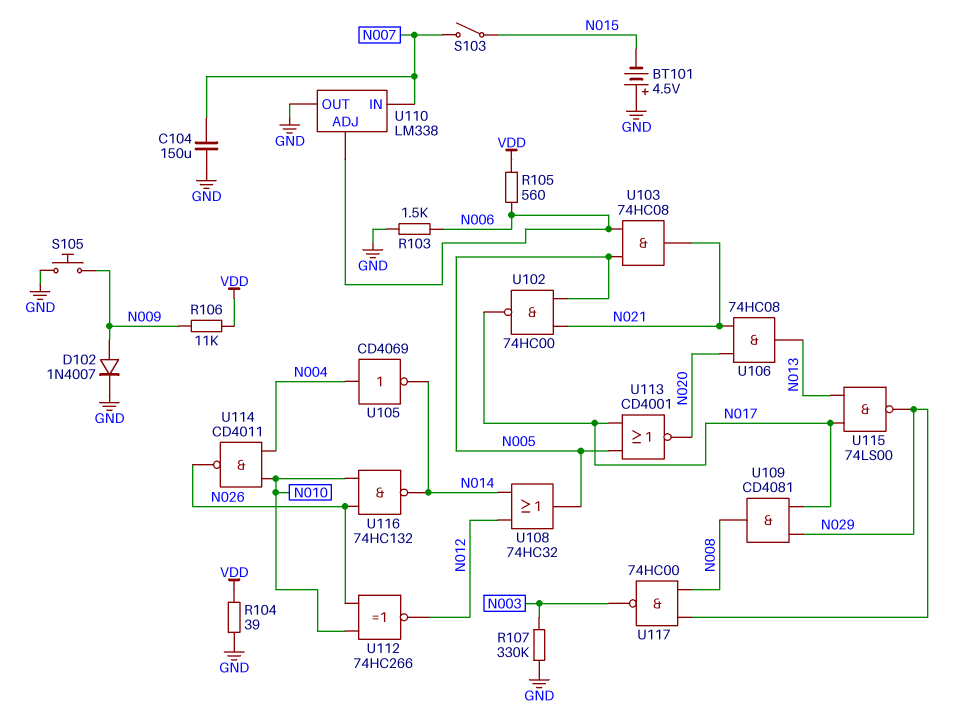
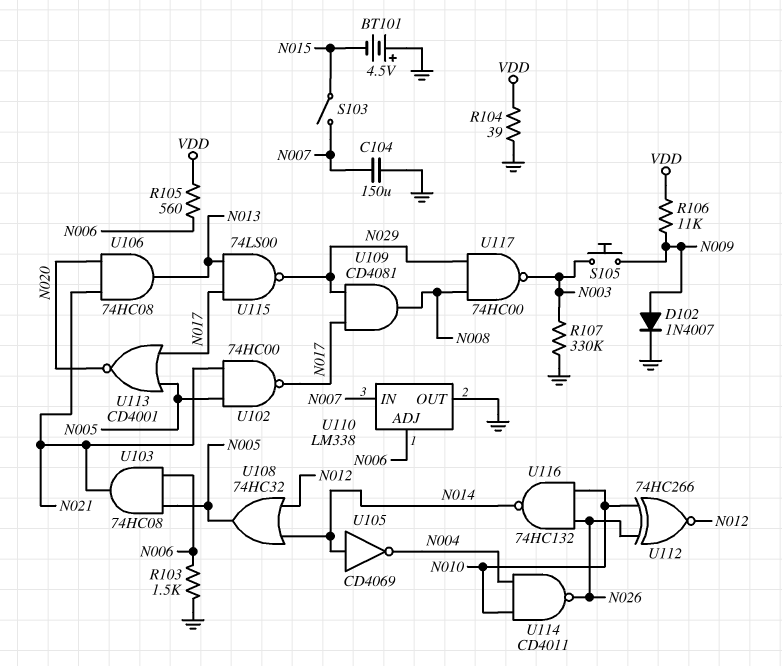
S105: button (GND, N009) -> button (N003, N009)
U105: NOT CD4069 (in N004, out N014) -> NOT CD4069 (in N014, out N004)

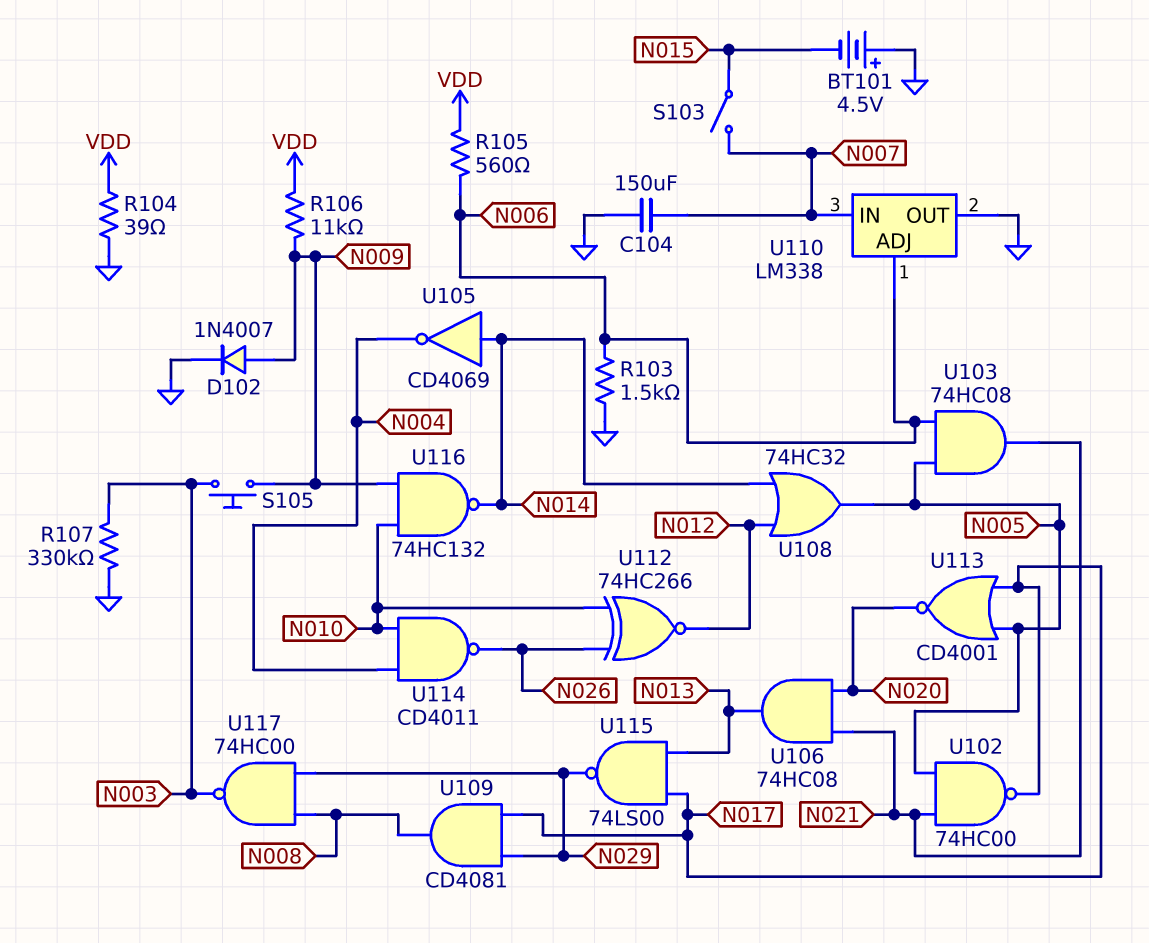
U116: NAND 74HC132 (in N010, in N026, out N014) -> NAND 74HC132 (in N009, in N010, out N014)

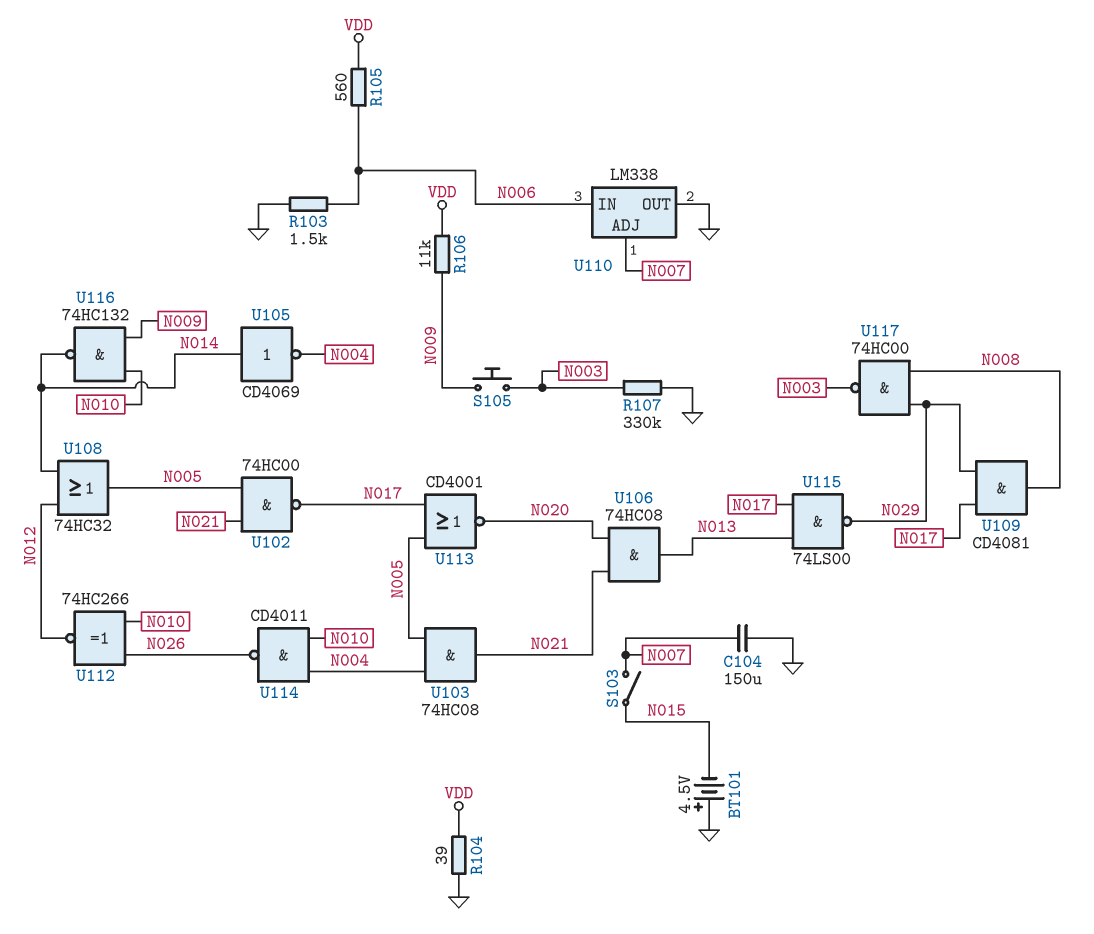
D102: diode 1N4007 (A N009, K GND) -> none
U103: AND 74HC08 (in N005, in N006, out N021) -> AND 74HC08 (in N004, in N005, out N021)
U110 pin ADJ: N006 -> N007
U110 pin IN: N007 -> N006

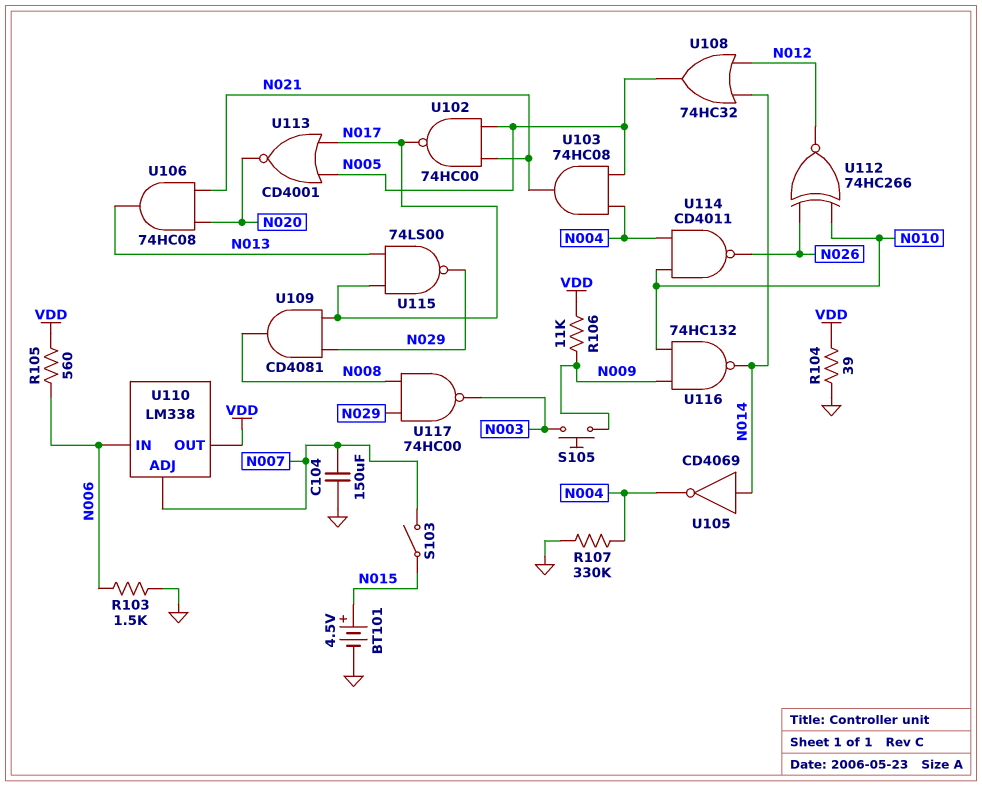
BT101: 4.5V (plus GND, minus N015) -> 4.5V (plus N015, minus GND)
R107: 330k (GND, N003) -> 330k (GND, N004)
U110 pin OUT: GND -> VDD

